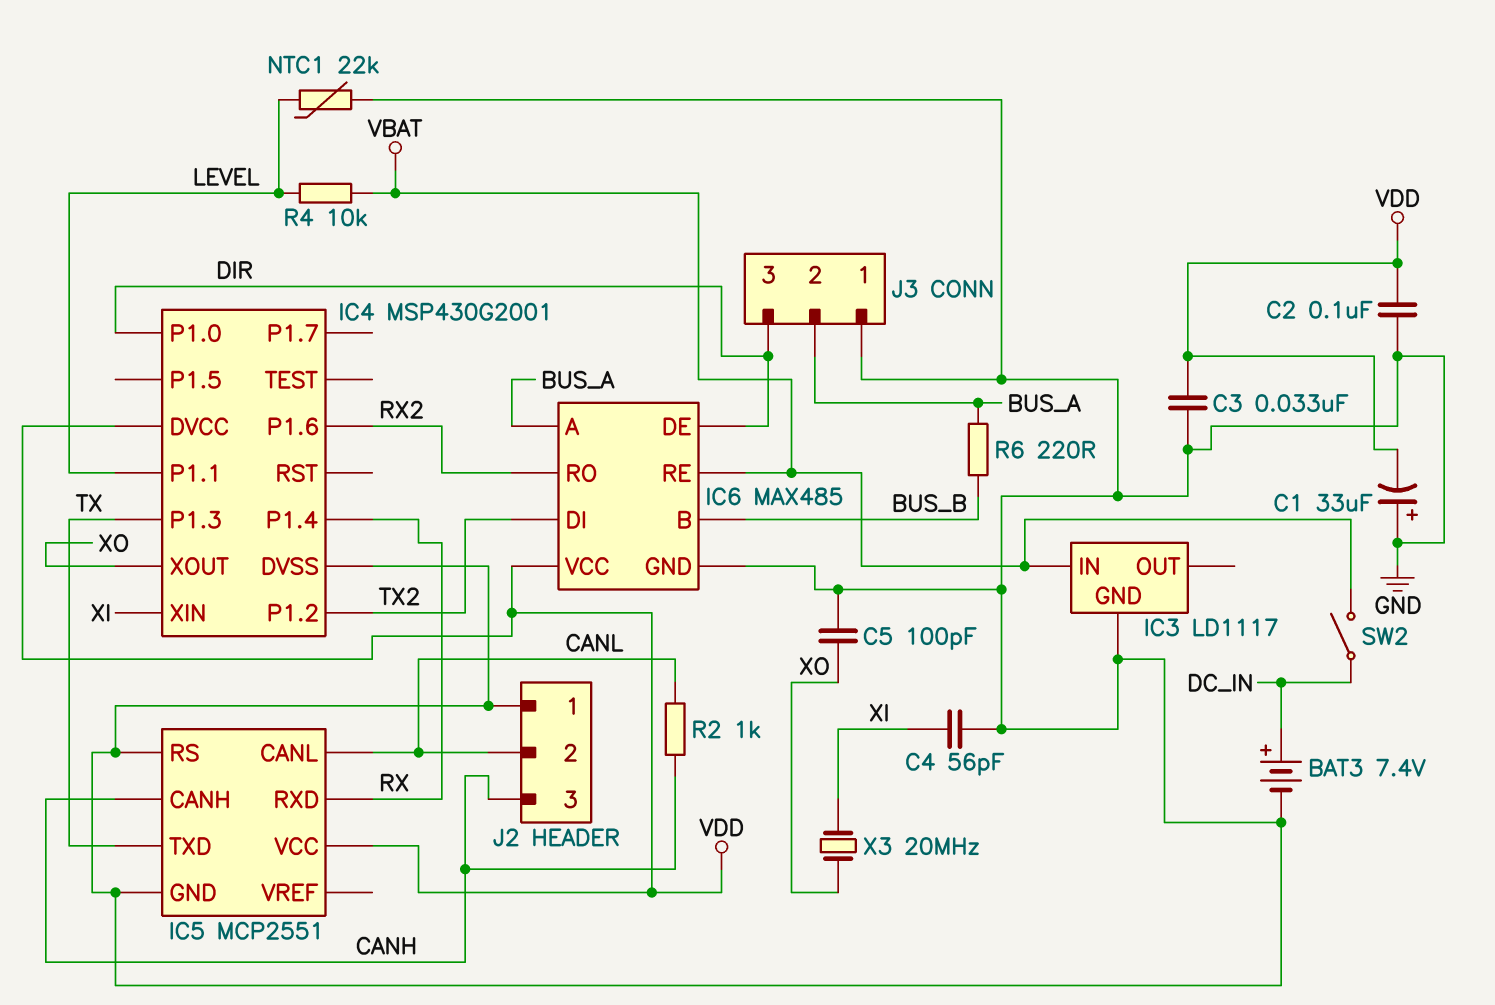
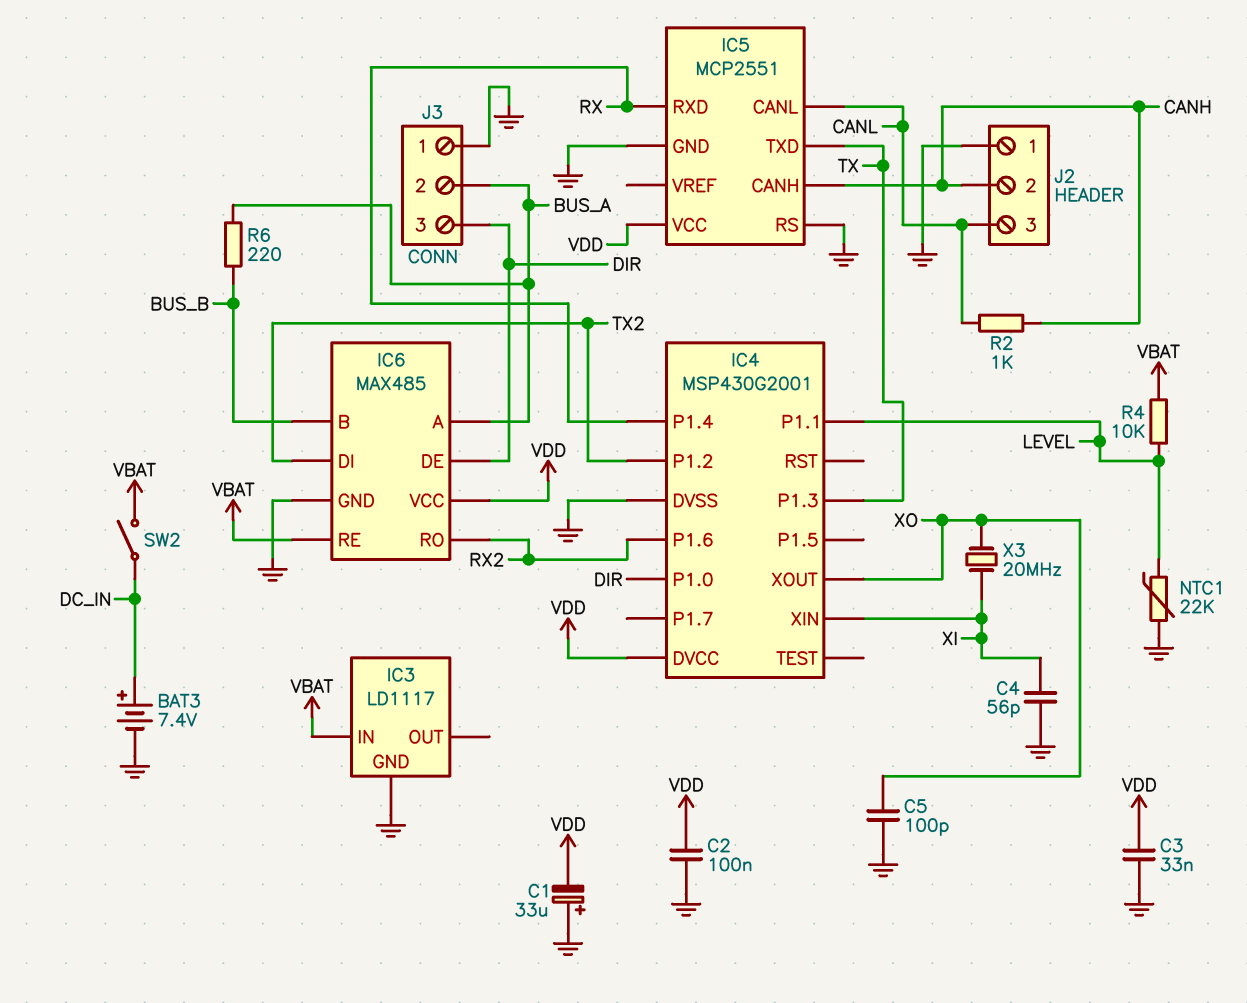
J2 pin 2: CANL -> CANH
J2 pin 3: CANH -> CANL

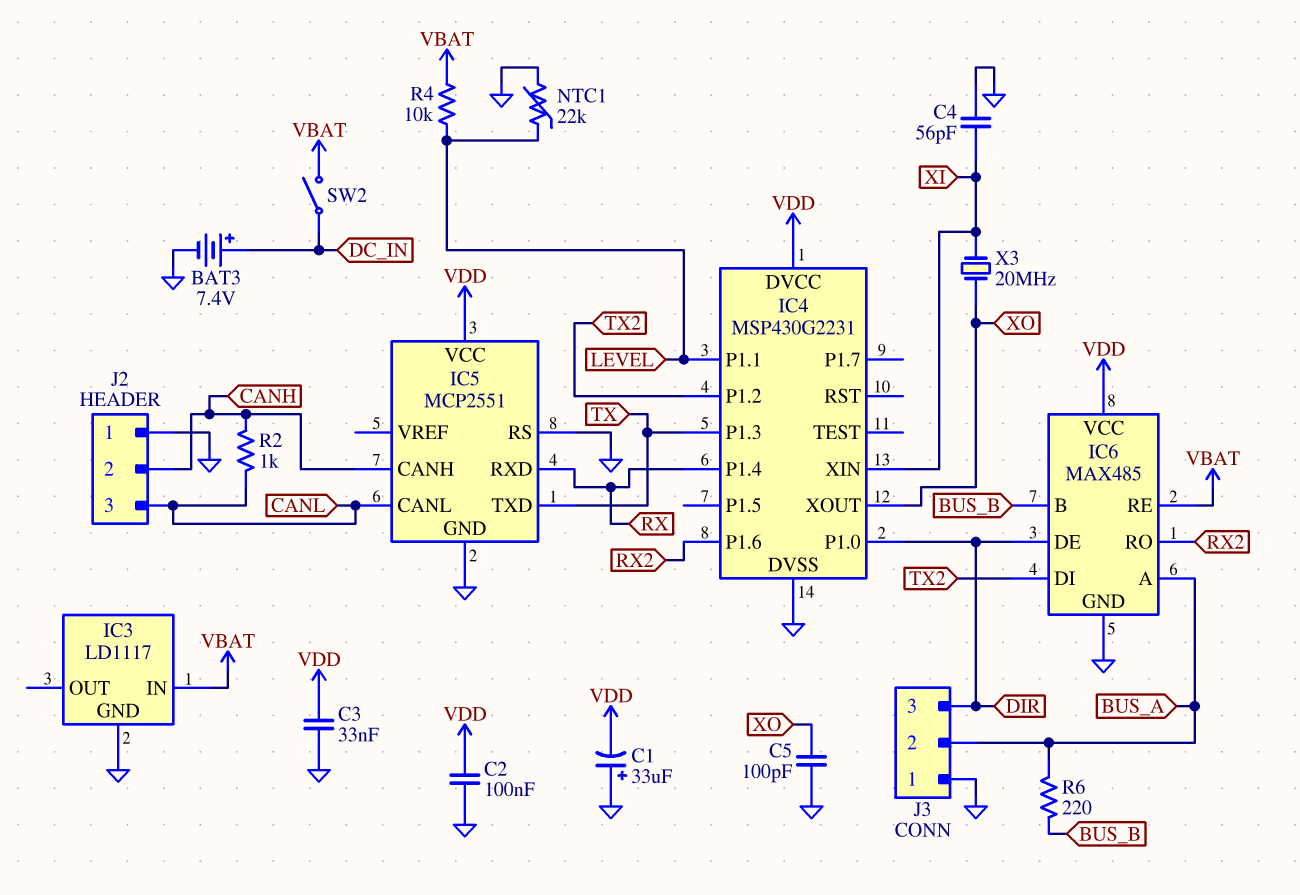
IC4: MSP430G2001 -> MSP430G2231

